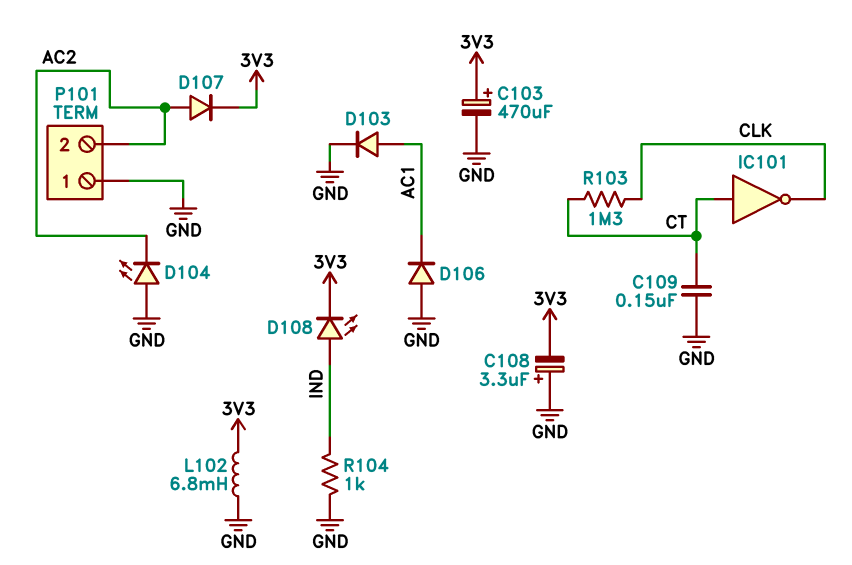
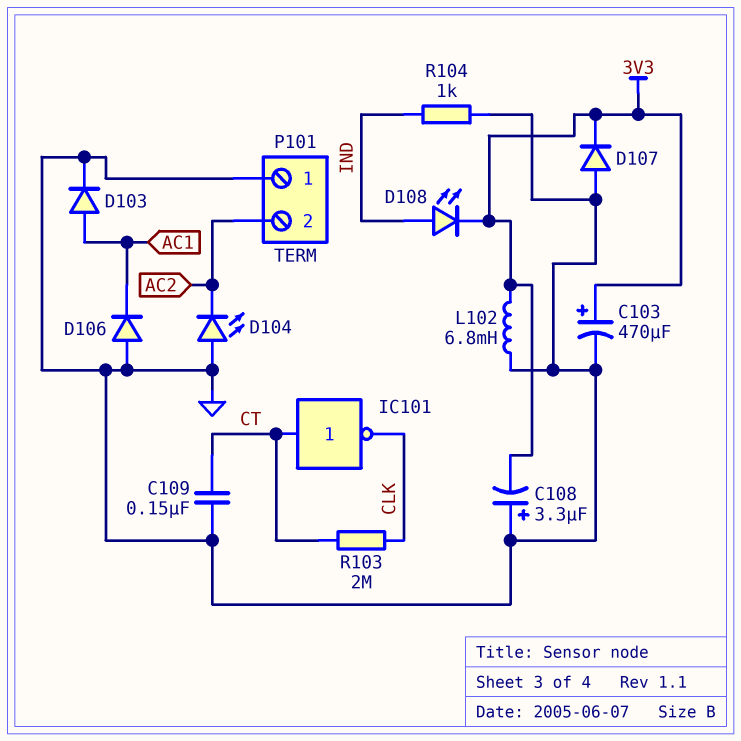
D107: diode (A AC2, K 3V3) -> diode (A GND, K 3V3)
R103: 1.3M (CLK, CT) -> 2M (CLK, CT)

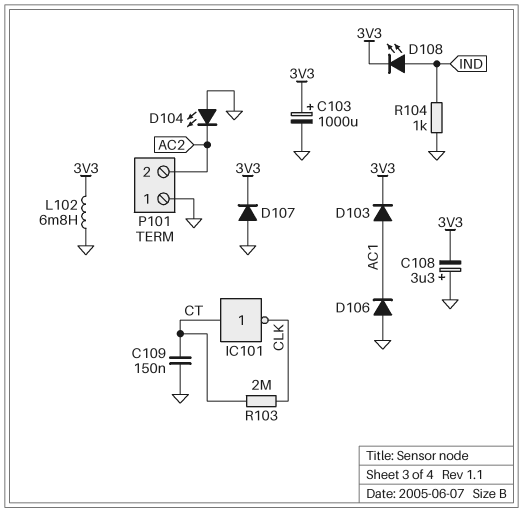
C103: 470uF (plus 3V3, minus GND) -> 1000uF (plus 3V3, minus GND)
D103: diode (A AC1, K GND) -> diode (A AC1, K 3V3)

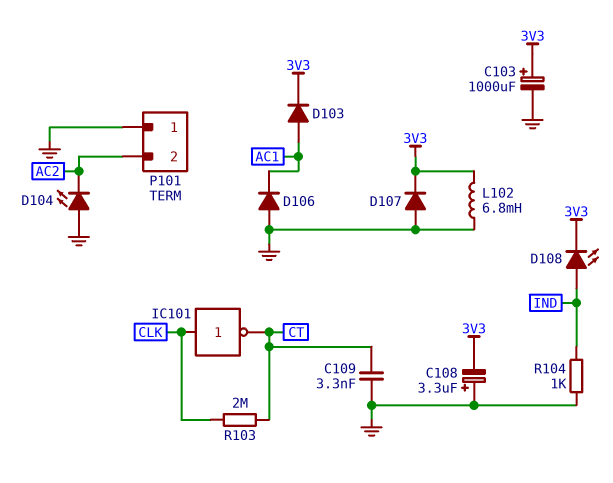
C109: 150nF (CT, GND) -> 3.3nF (CT, GND)
IC101: NOT (in CT, out CLK) -> NOT (in CLK, out CT)

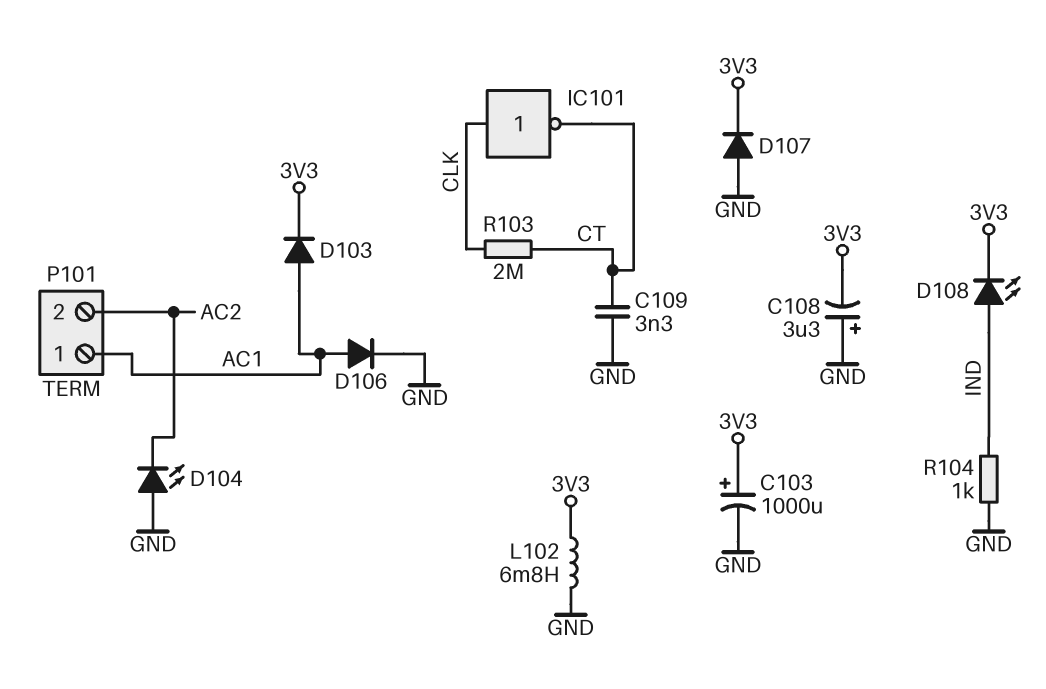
D106: diode (A GND, K AC1) -> diode (A AC1, K GND)
P101 pin 1: GND -> AC1

